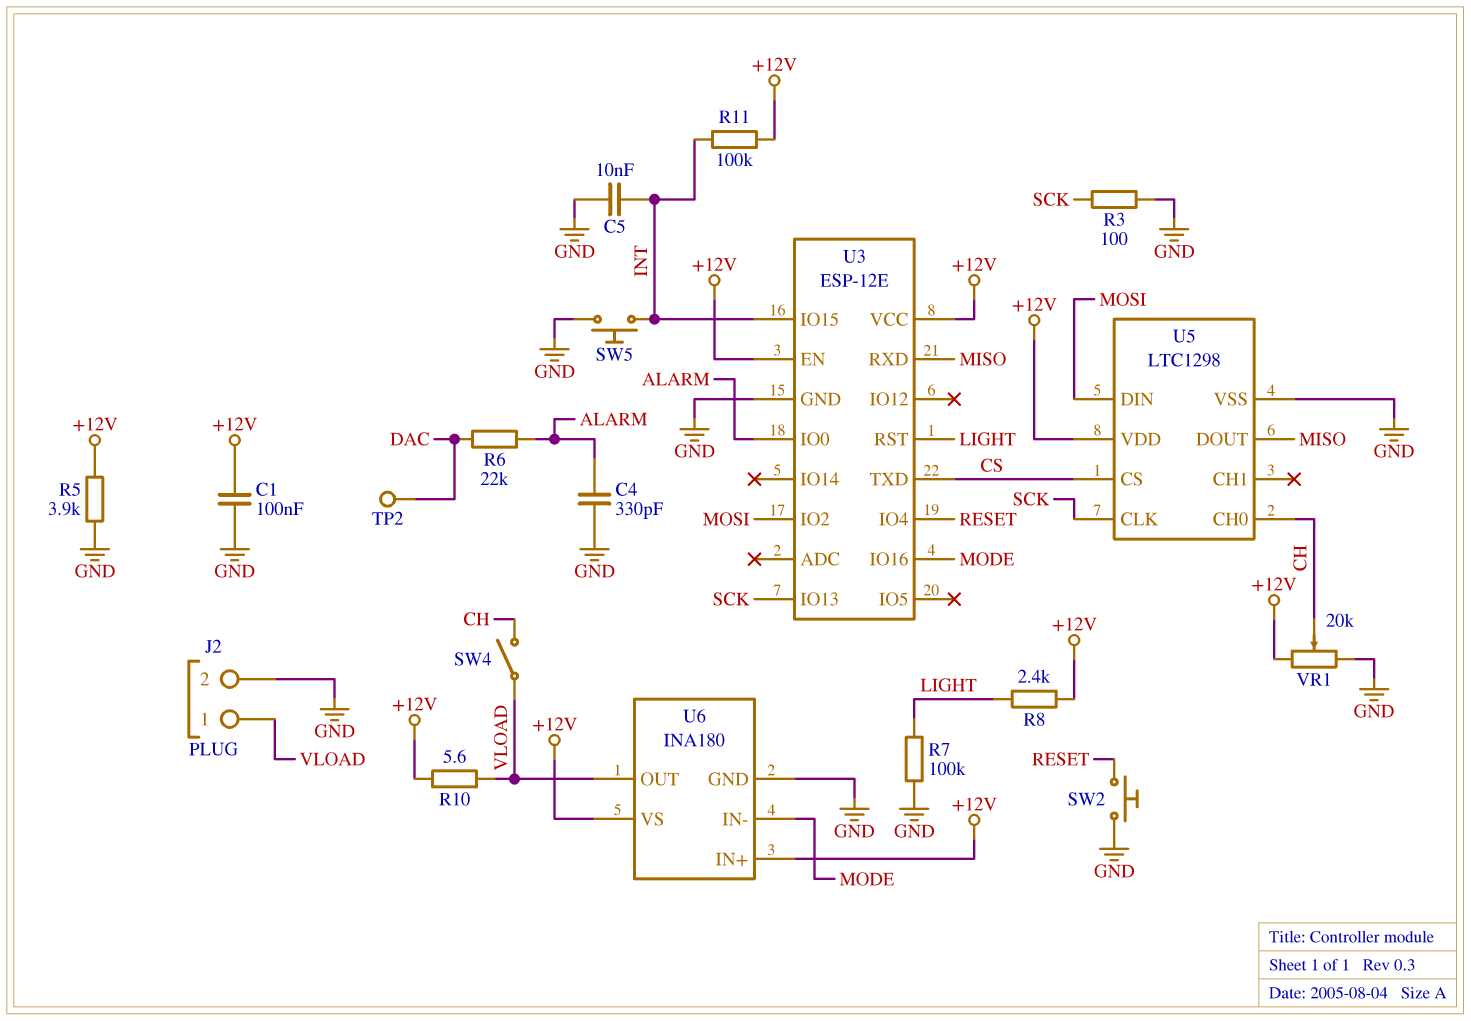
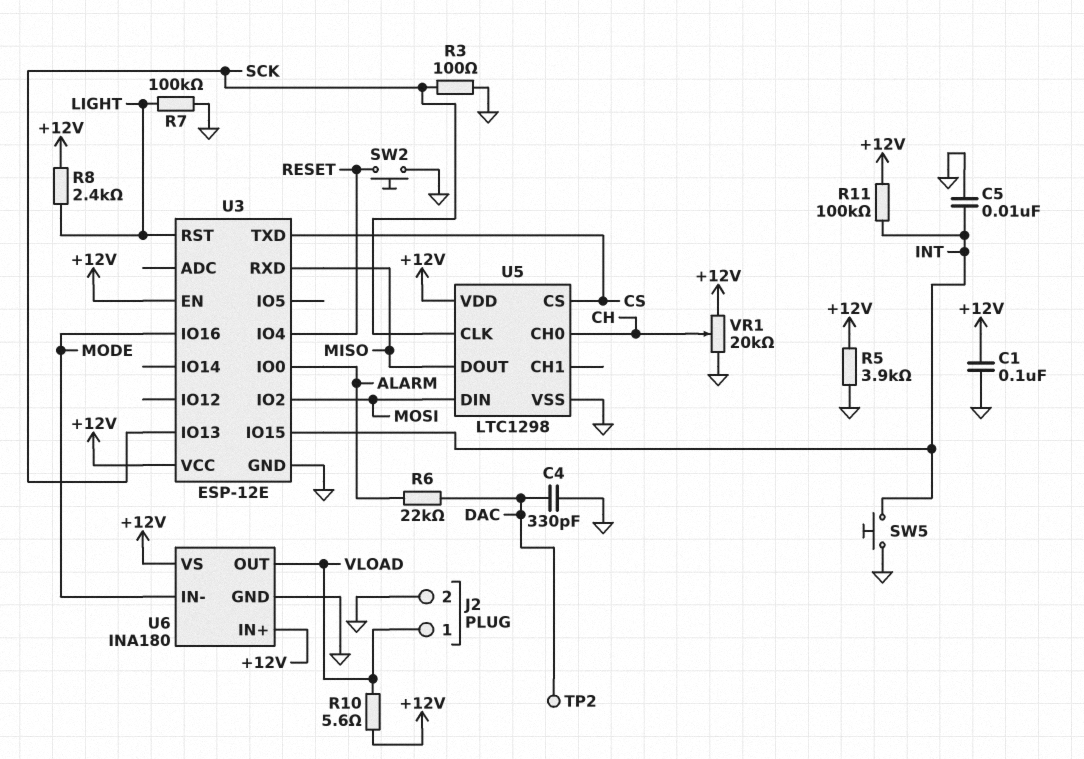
C4: 330pF (ALARM, GND) -> 330pF (DAC, GND)
SW4: switch (CH, VLOAD) -> none

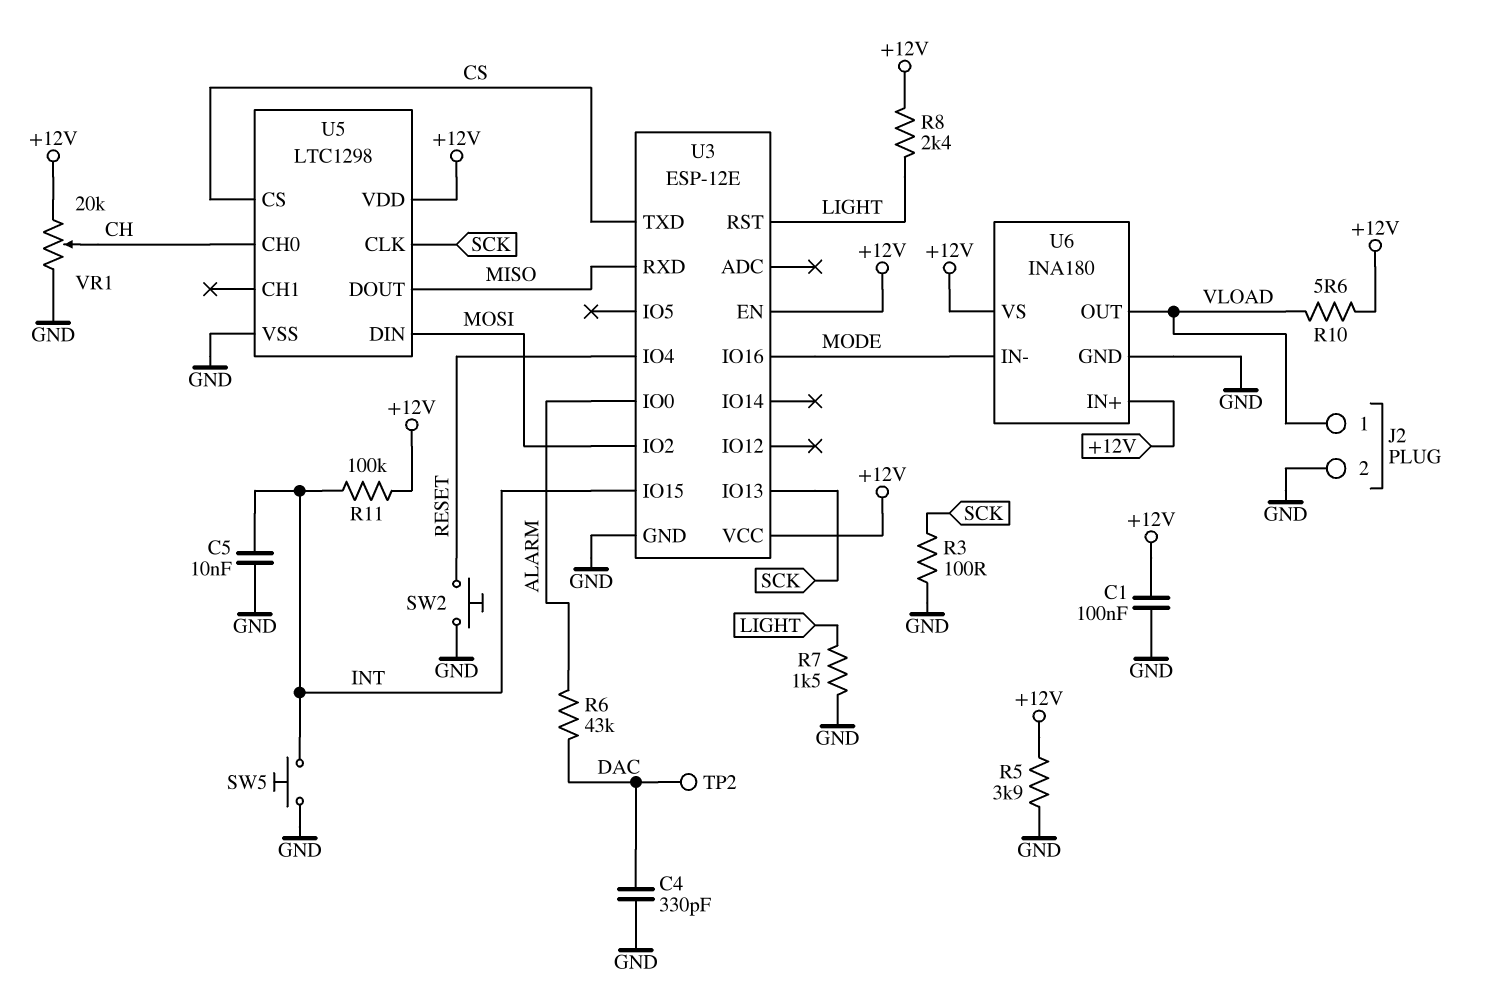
R6: 22k (ALARM, DAC) -> 43k (ALARM, DAC)
R7: 100k (GND, LIGHT) -> 1.5k (GND, LIGHT)

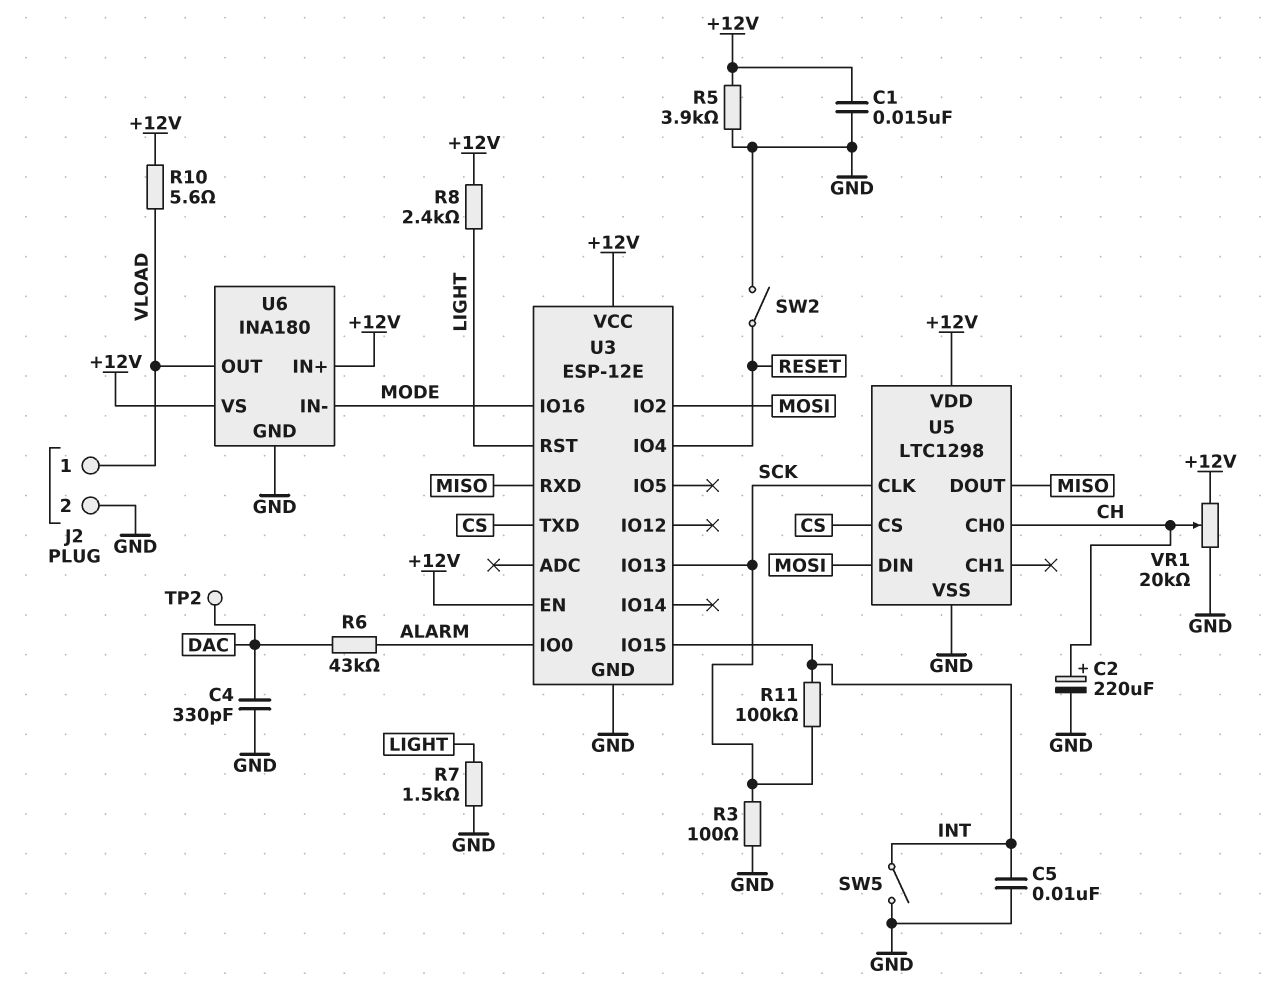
C1: 100nF (+12V, GND) -> 15nF (+12V, GND)
C2: none -> 220uF (plus CH, minus GND)
R11: 100k (+12V, INT) -> 100k (INT, SCK)
SW2: button (GND, RESET) -> switch (GND, RESET)
SW5: button (GND, INT) -> switch (GND, INT)

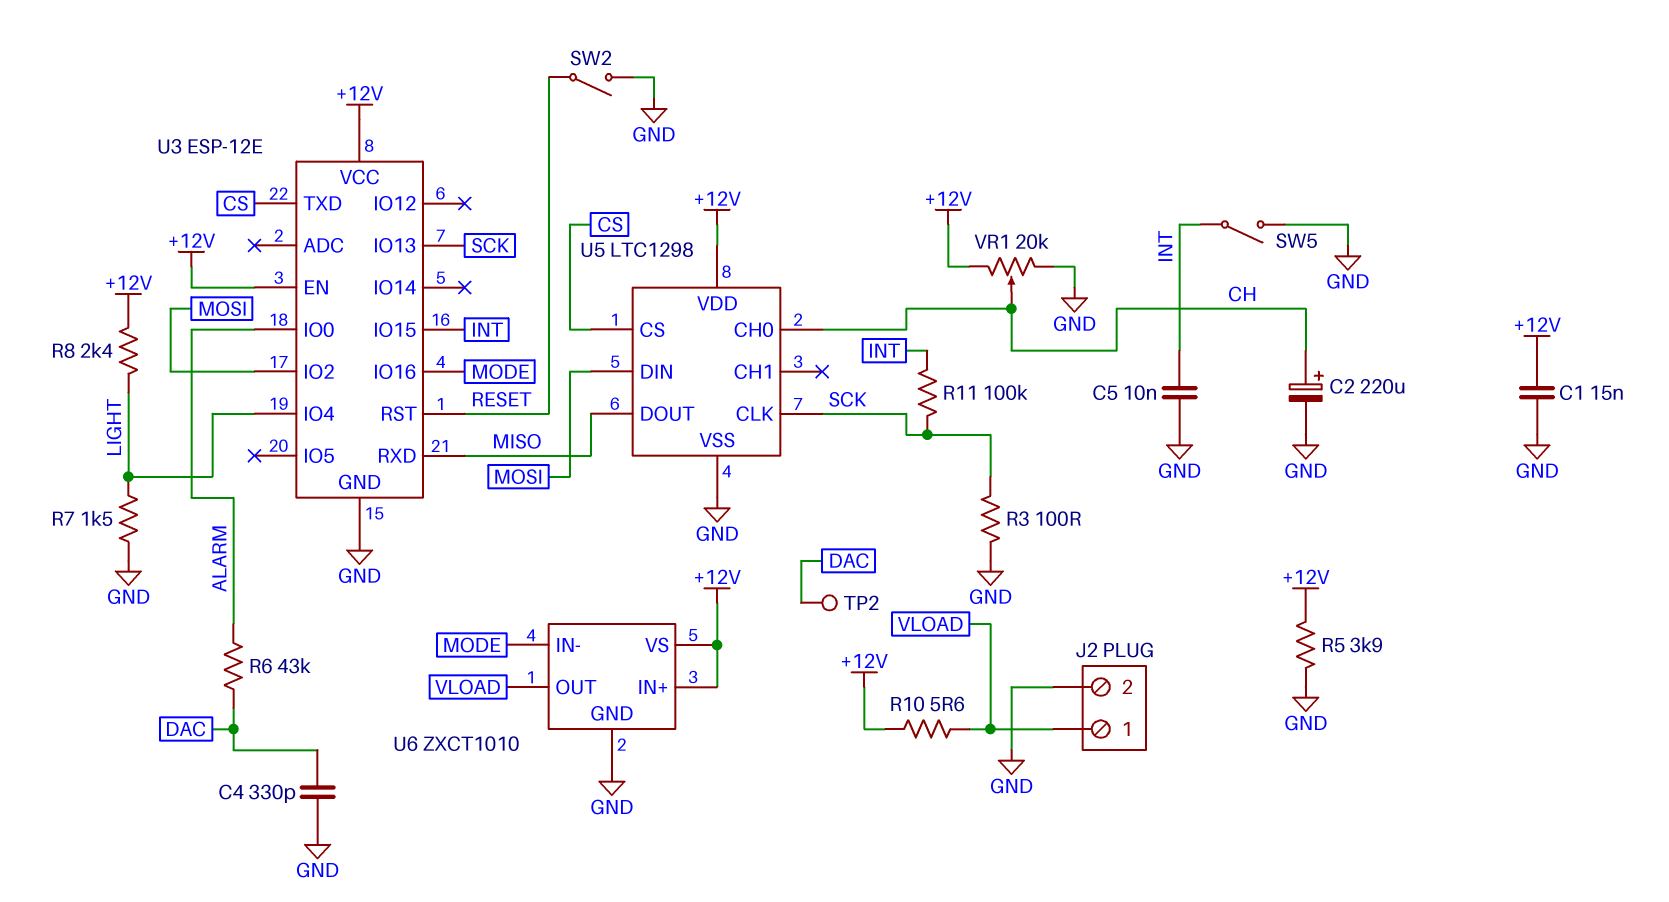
U3 pin IO4: RESET -> LIGHT
U3 pin RST: LIGHT -> RESET
U6: INA180 -> ZXCT1010

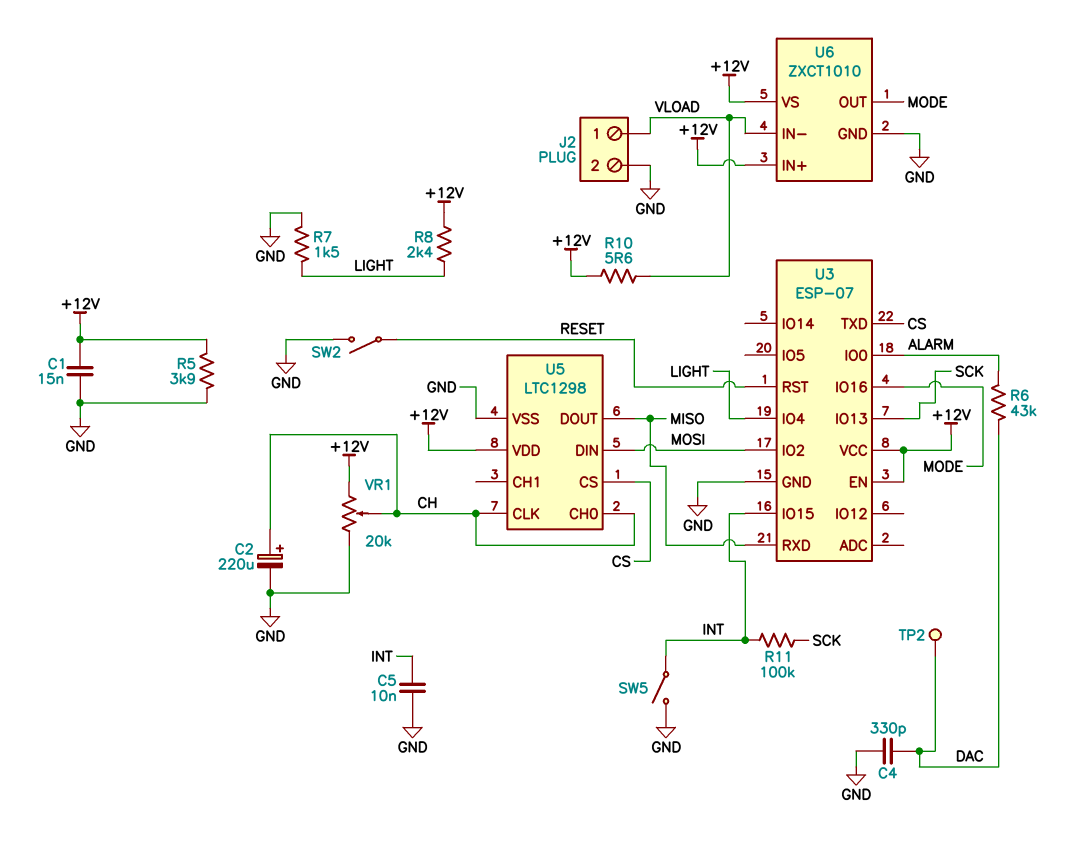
R3: 100 (GND, SCK) -> none
U3: ESP-12E -> ESP-07
U5 pin CLK: SCK -> CH
U6 pin IN-: MODE -> VLOAD
U6 pin OUT: VLOAD -> MODE

